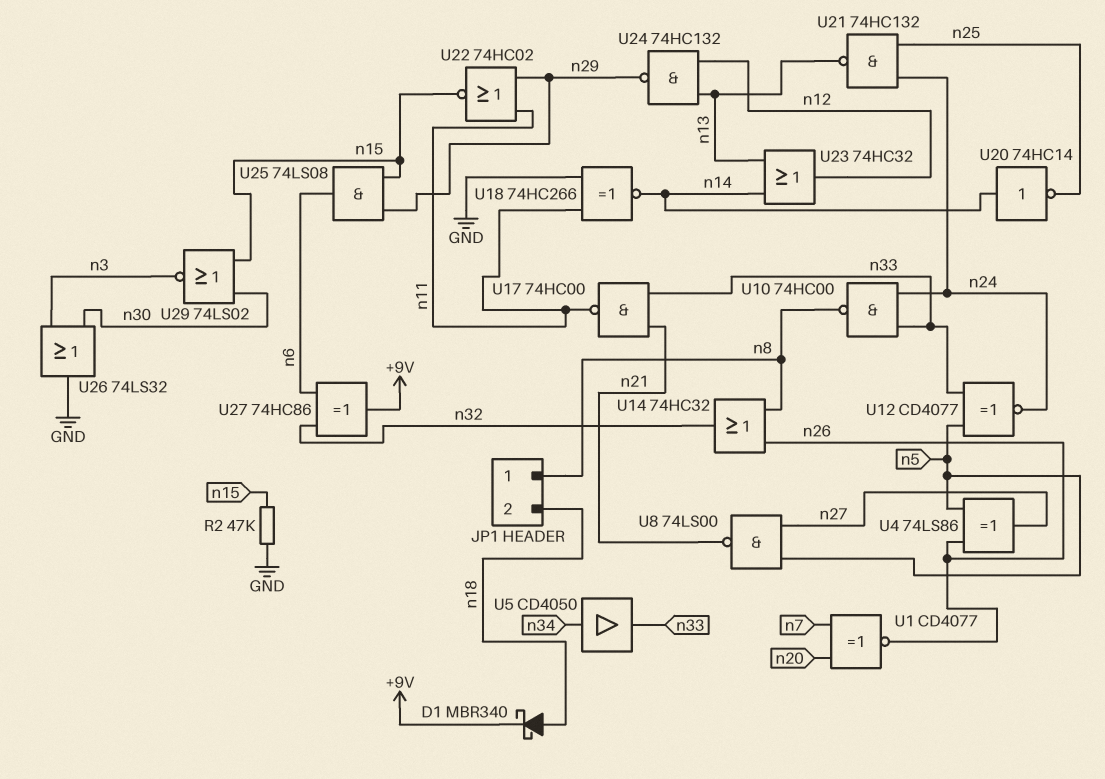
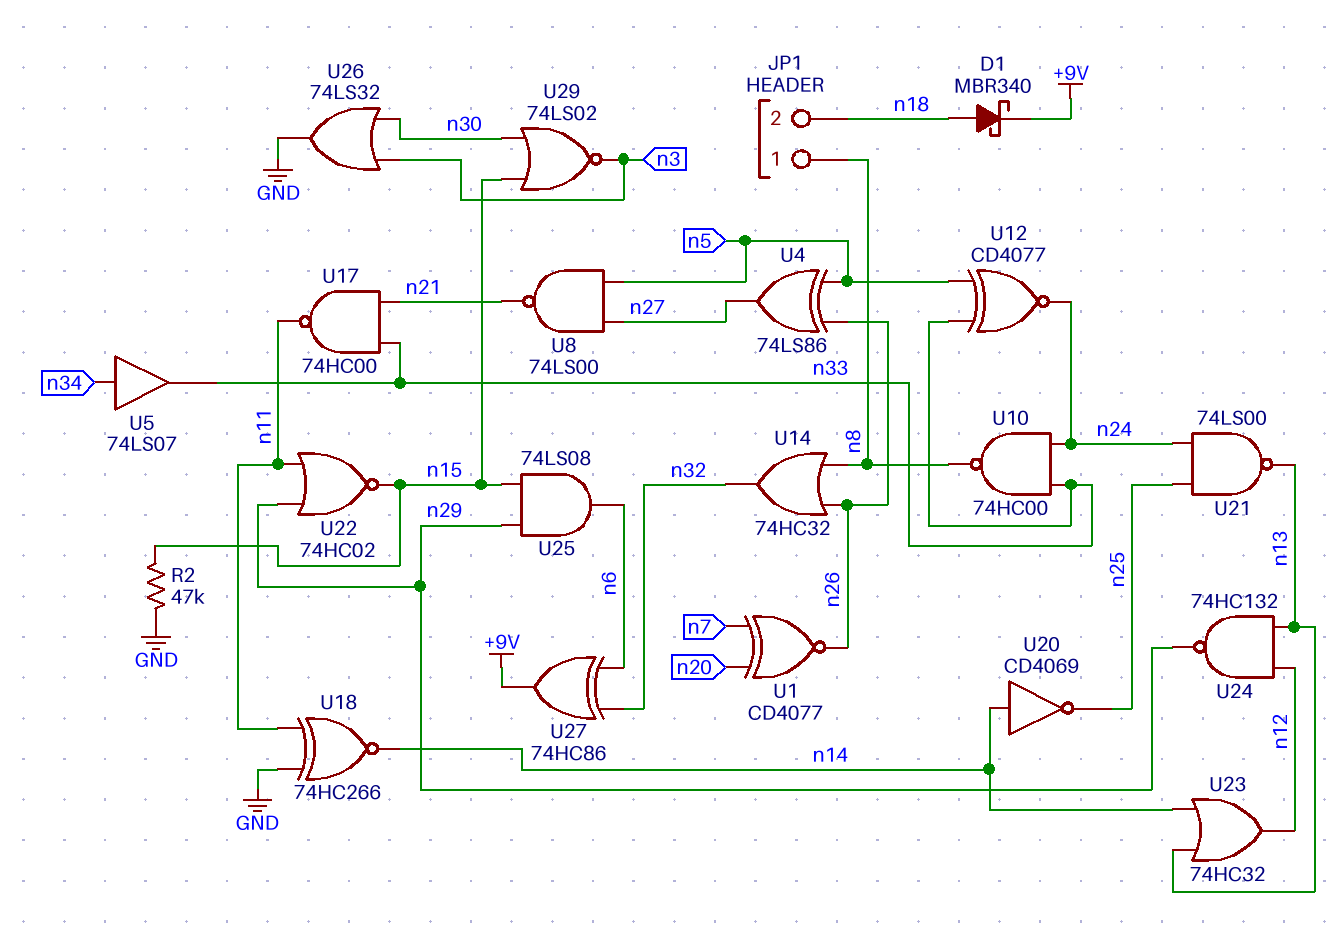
U5: buffer CD4050 (in n34, out n33) -> buffer 74LS07 (in n34, out n33)
U20: NOT 74HC14 (in n14, out n25) -> NOT CD4069 (in n14, out n25)
U21: NAND 74HC132 (in n24, in n25, out n13) -> NAND 74LS00 (in n24, in n25, out n13)

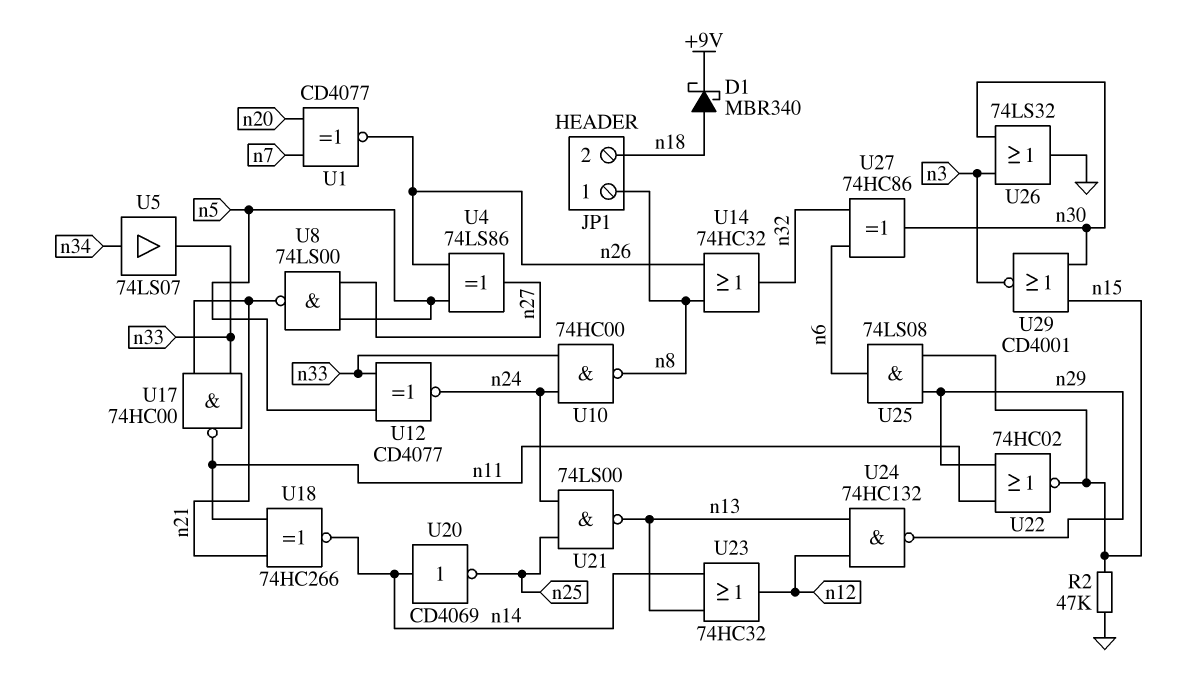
U18: XNOR 74HC266 (in GND, in n11, out n14) -> XNOR 74HC266 (in n11, in n21, out n14)
U27: XOR 74HC86 (in n6, in n32, out +9V) -> XOR 74HC86 (in n6, in n32, out n30)
U29: NOR 74LS02 (in n15, in n30, out n3) -> NOR CD4001 (in n15, in n30, out n3)

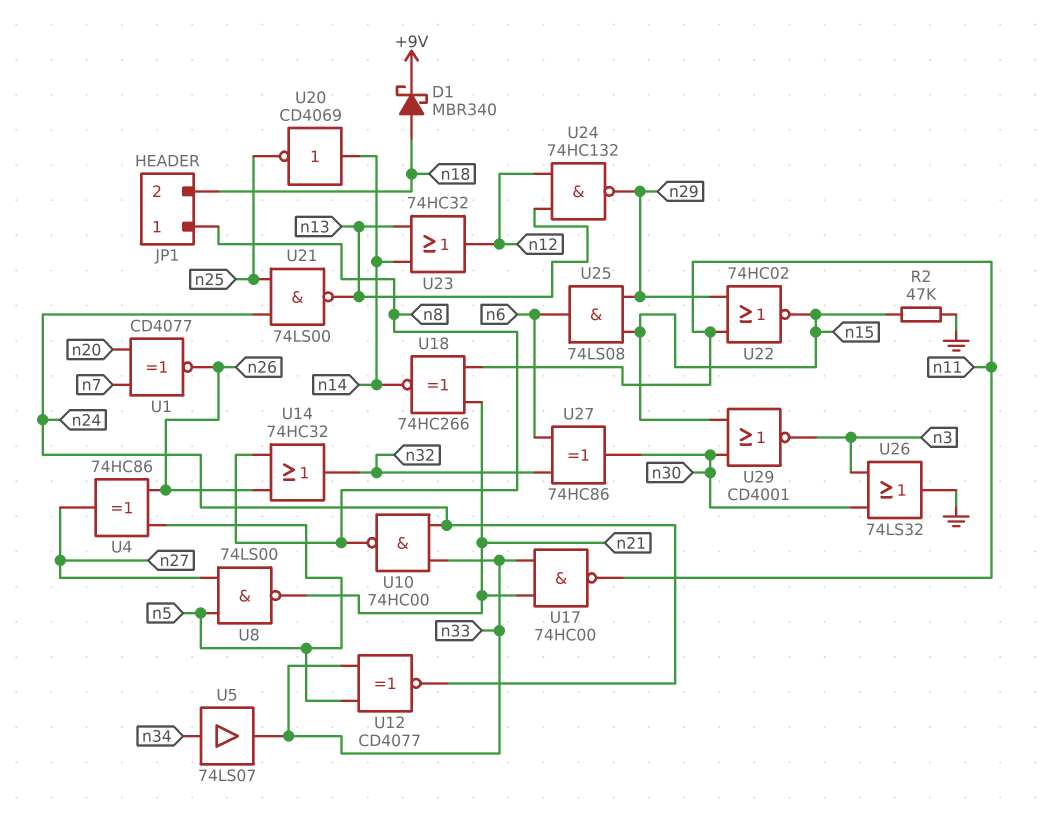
U4: XOR 74LS86 (in n5, in n26, out n27) -> XOR 74HC86 (in n5, in n26, out n27)

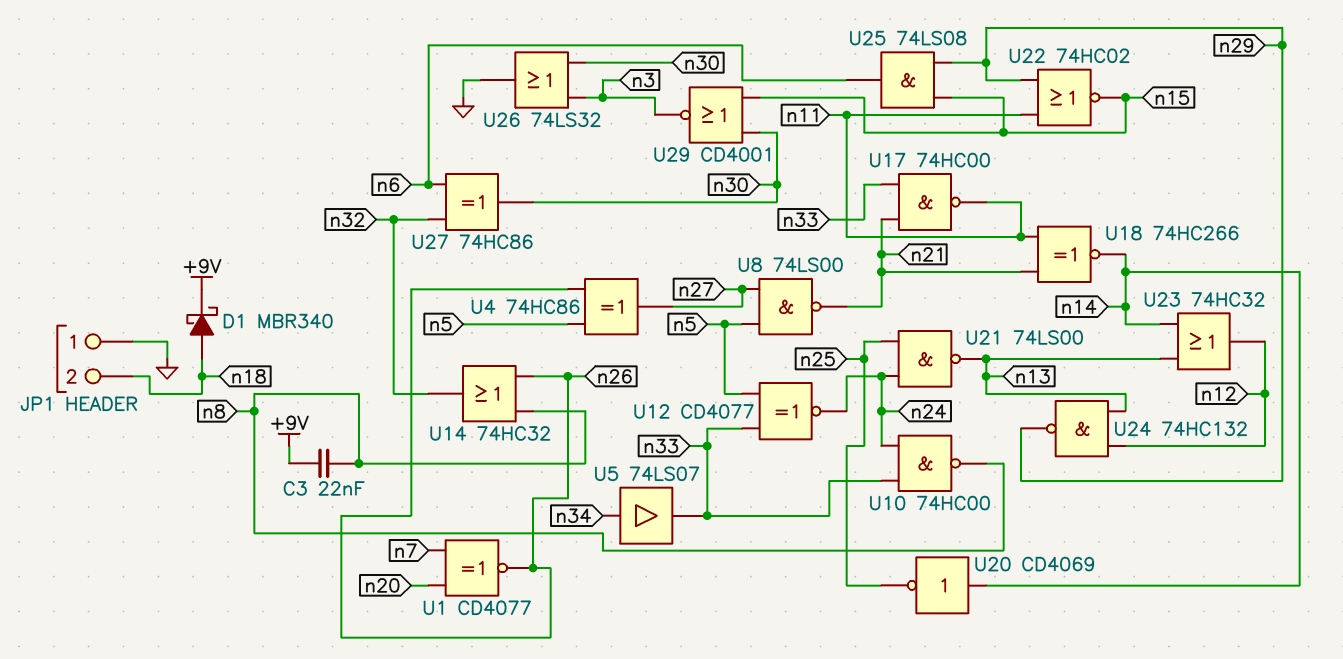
C3: none -> 22nF (+9V, n8)
JP1 pin 1: n8 -> GND
R2: 47k (GND, n15) -> none

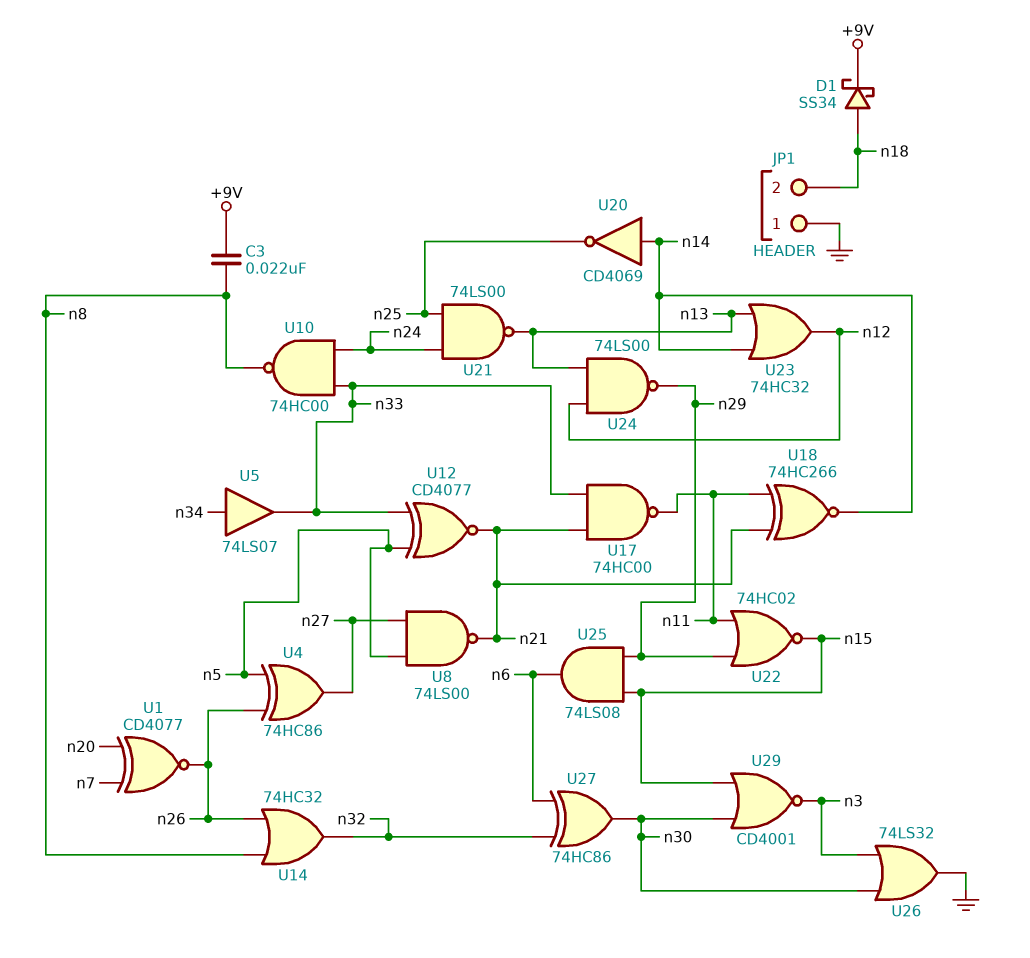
D1: schottky MBR340 (A n18, K +9V) -> schottky SS34 (A n18, K +9V)
U12: XNOR CD4077 (in n5, in n33, out n24) -> XNOR CD4077 (in n5, in n33, out n21)
U24: NAND 74HC132 (in n12, in n13, out n29) -> NAND 74LS00 (in n12, in n13, out n29)

